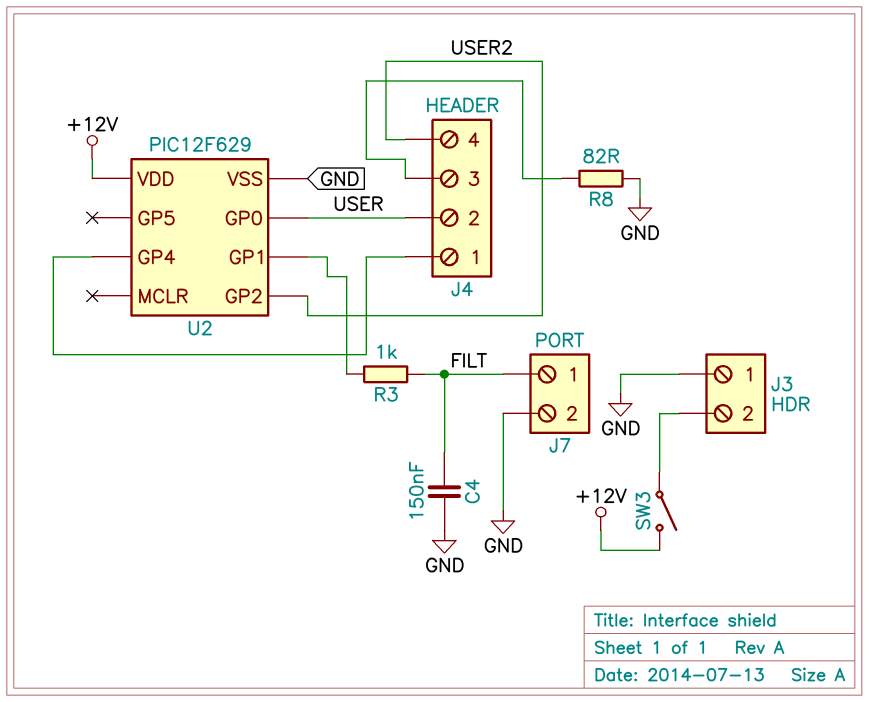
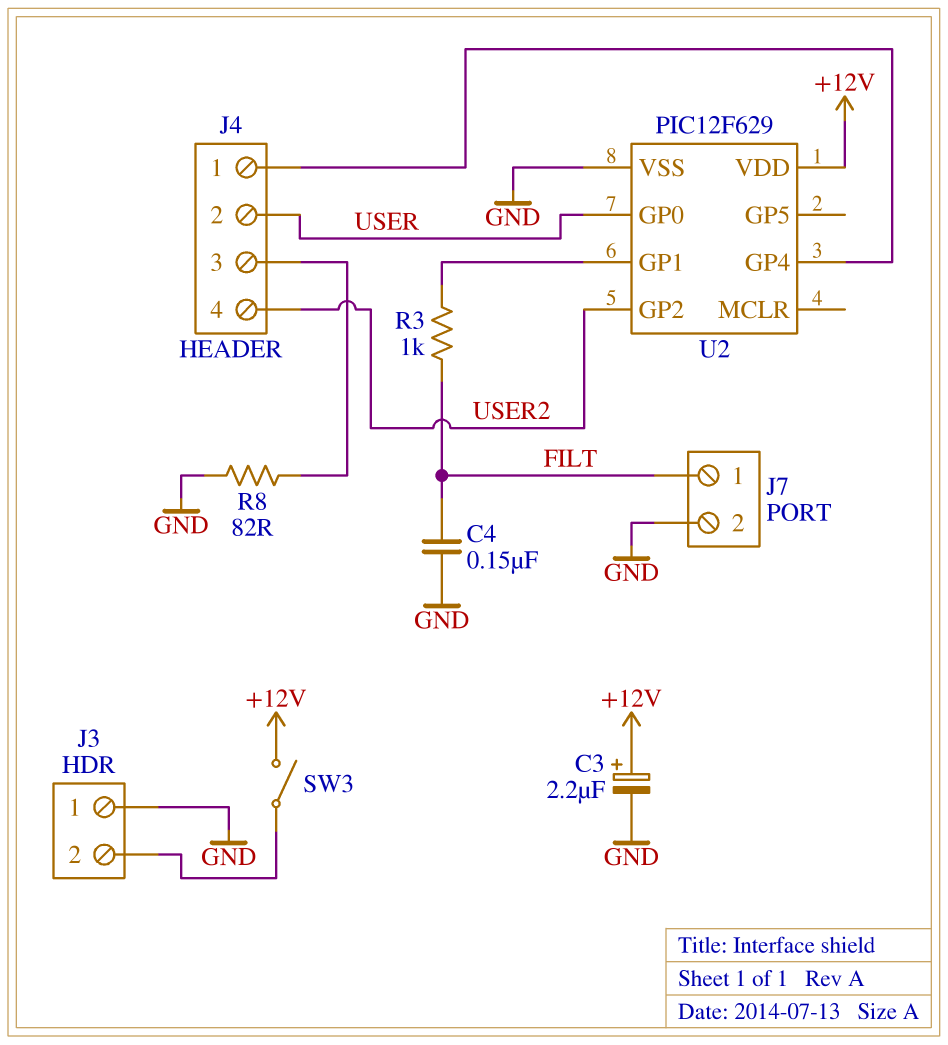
C3: none -> 2.2uF (plus +12V, minus GND)

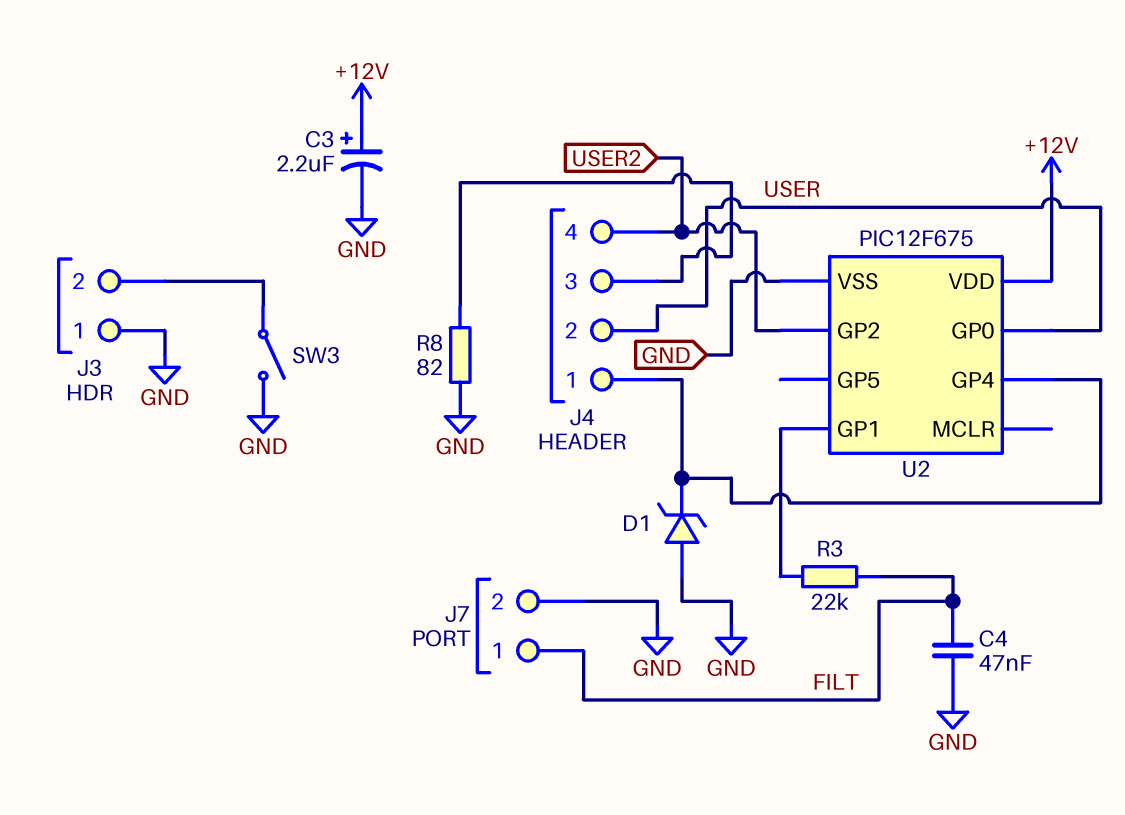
C4: 150nF (FILT, GND) -> 47nF (FILT, GND)
D1: none -> zener (A GND, K J4/1)
R3: 1k (FILT, U2/GP1) -> 22k (FILT, U2/GP1)
SW3: switch (+12V, J3/2) -> switch (GND, J3/2)
U2: PIC12F629 -> PIC12F675

